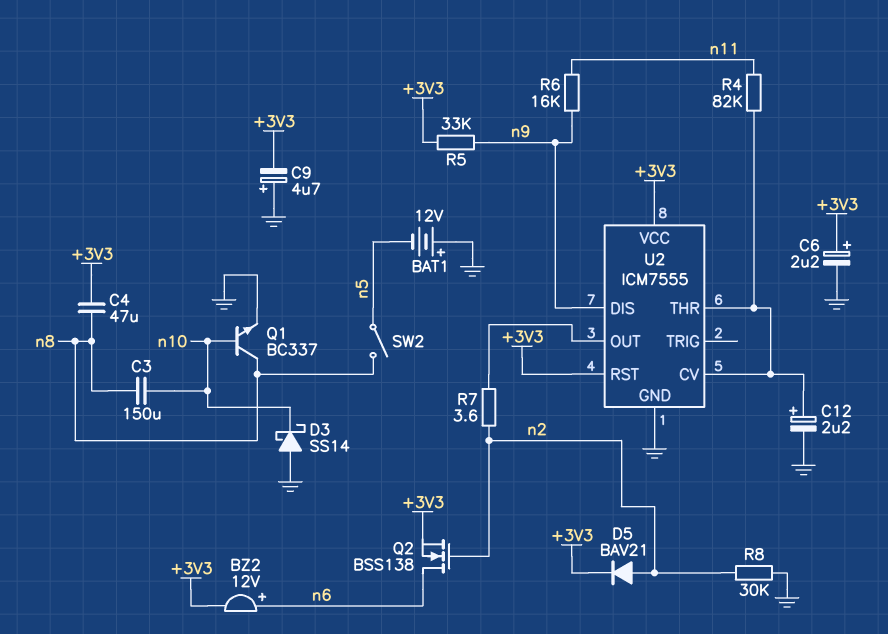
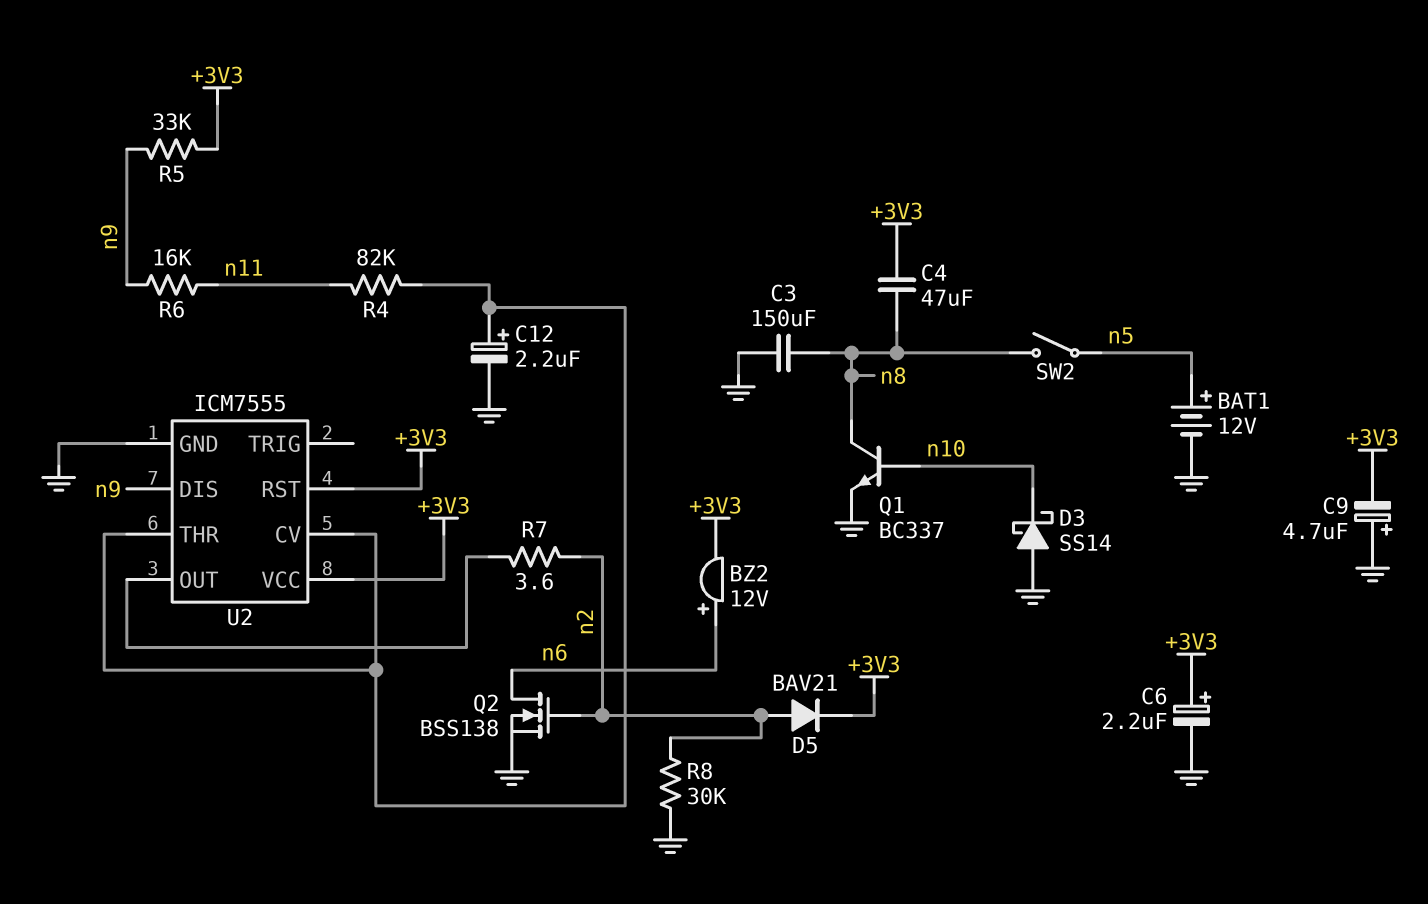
BAT1: 12V (plus GND, minus n5) -> 12V (plus n5, minus GND)
C3: 150uF (n8, n10) -> 150uF (GND, n8)
Q2: NMOS BSS138 (G n2, D n6, S +3V3) -> NMOS BSS138 (G n2, D n6, S GND)

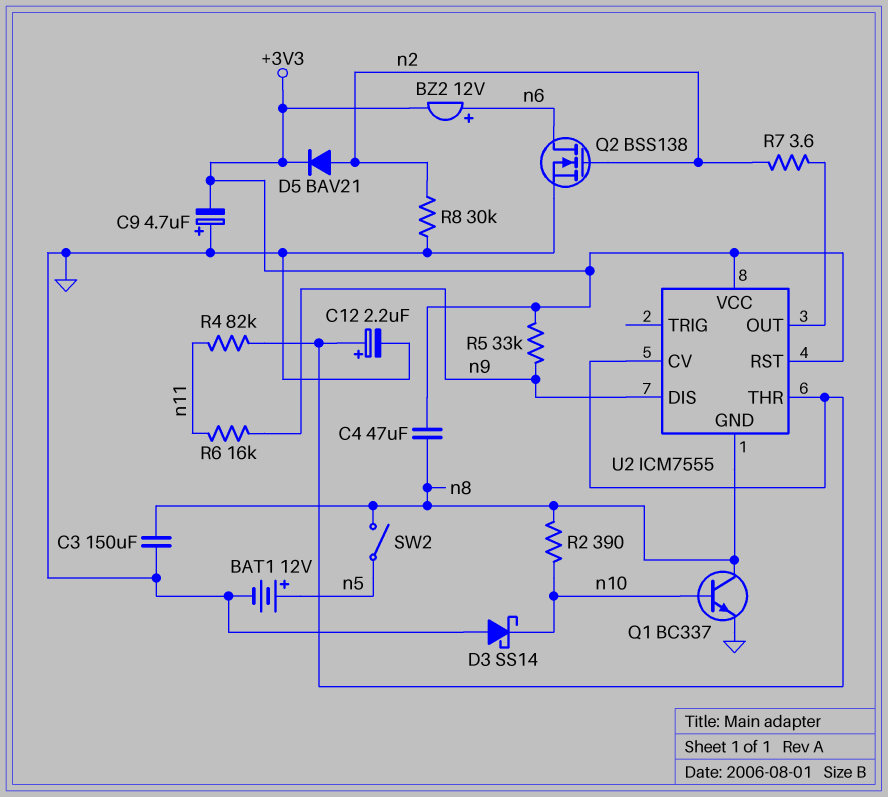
C6: 2.2uF (plus +3V3, minus GND) -> none
R2: none -> 390 (n8, n10)
U2 pin GND: GND -> n8

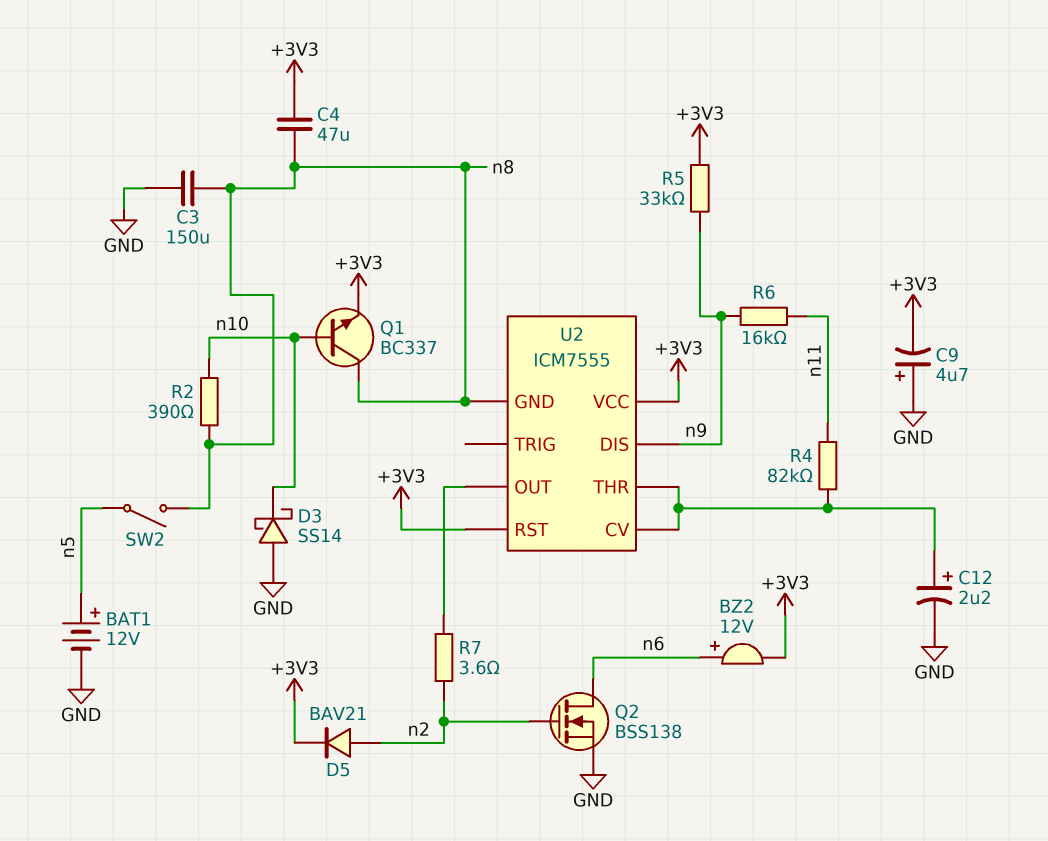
Q1: NPN BC337 (B n10, C n8, E GND) -> NPN BC337 (B n10, C n8, E +3V3)
R8: 30k (GND, n2) -> none

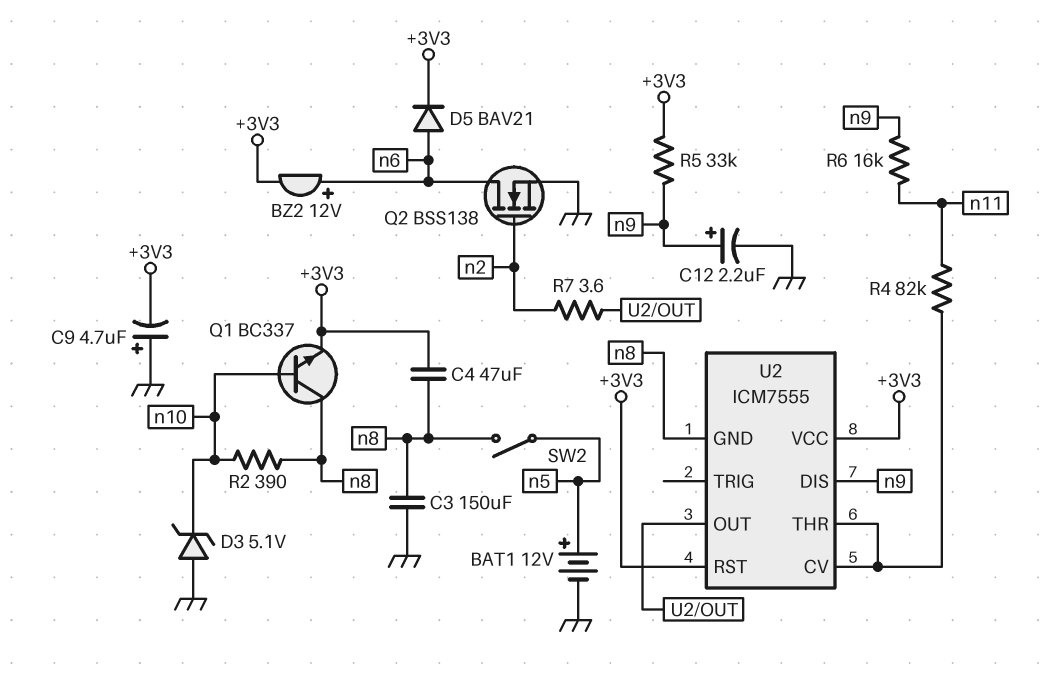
C12: 2.2uF (plus U2/CV, minus GND) -> 2.2uF (plus n9, minus GND)
D3: schottky SS14 (A GND, K n10) -> zener 5.1V (A GND, K n10)
D5: diode BAV21 (A n2, K +3V3) -> diode BAV21 (A n6, K +3V3)

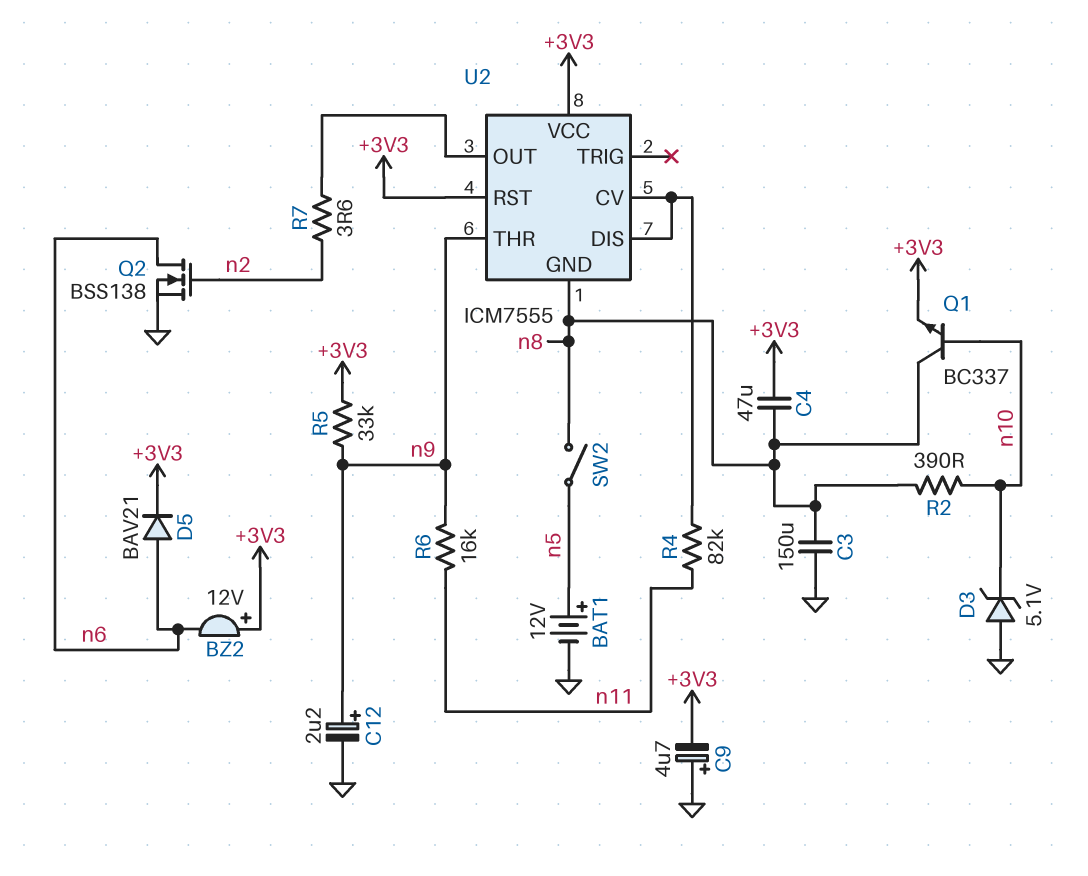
BZ2: buzzer 12V (plus n6, minus +3V3) -> buzzer 12V (plus +3V3, minus n6)
U2 pin DIS: n9 -> U2/CV
U2 pin THR: U2/CV -> n9

